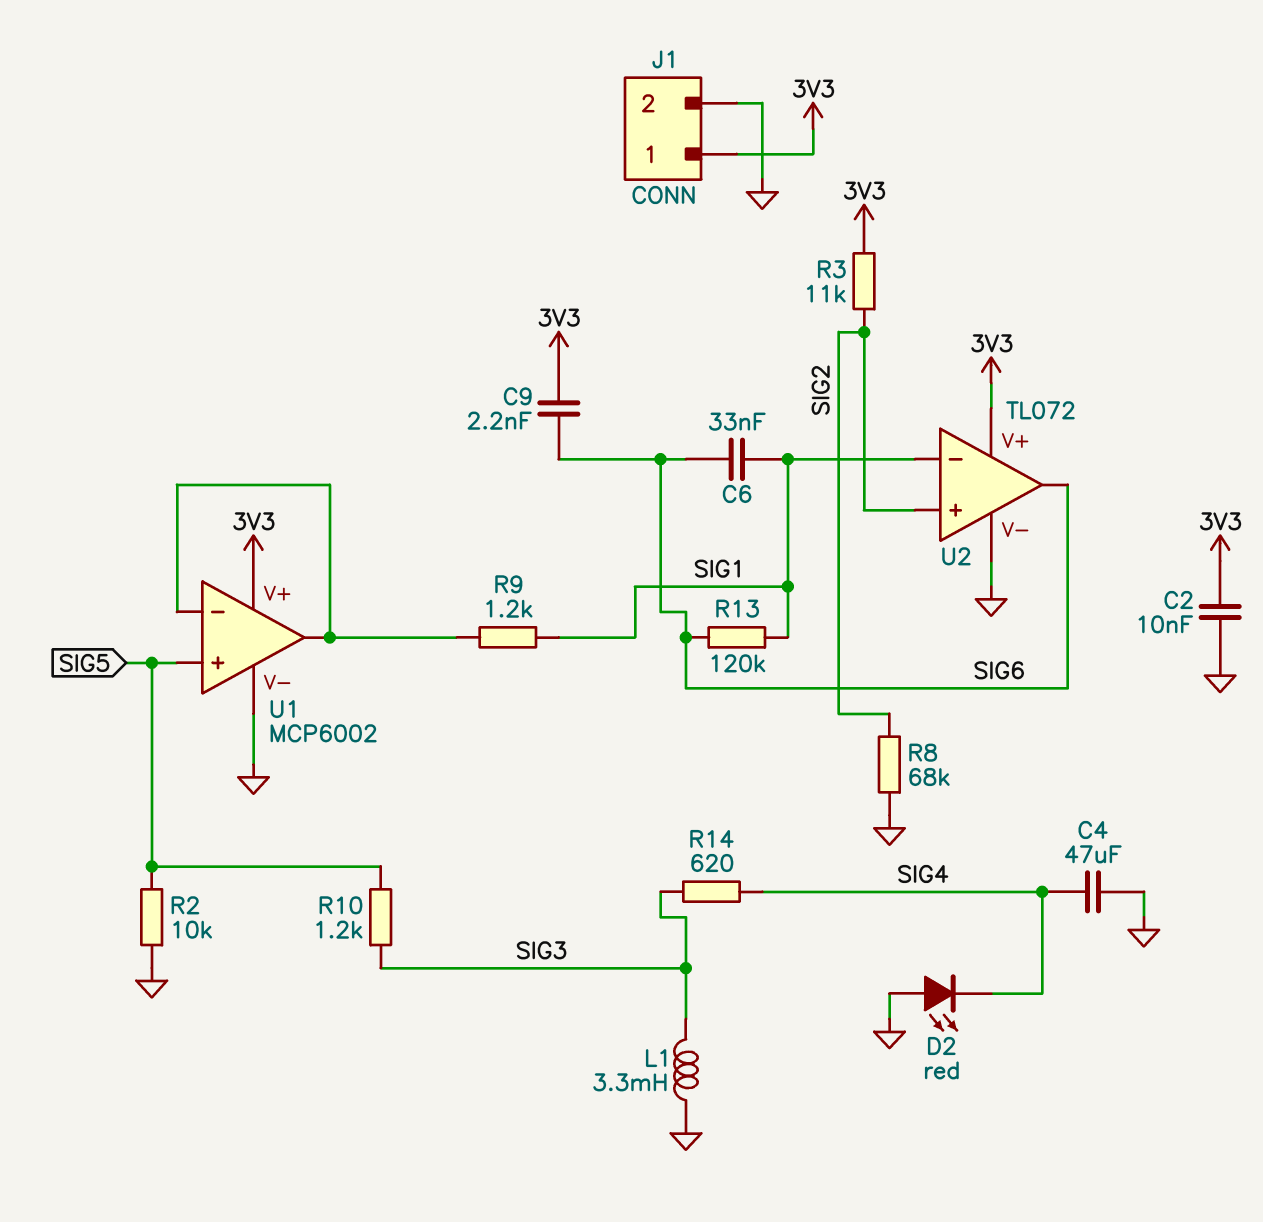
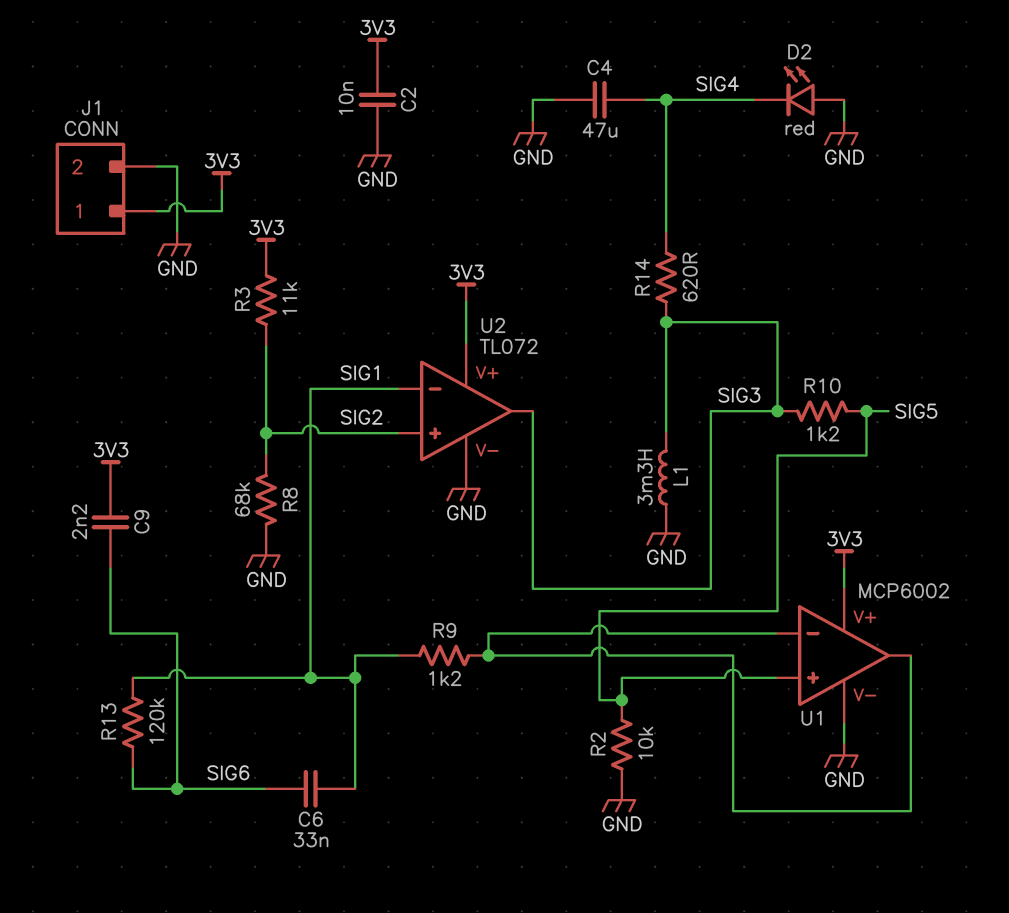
U2 pin out: SIG6 -> SIG3

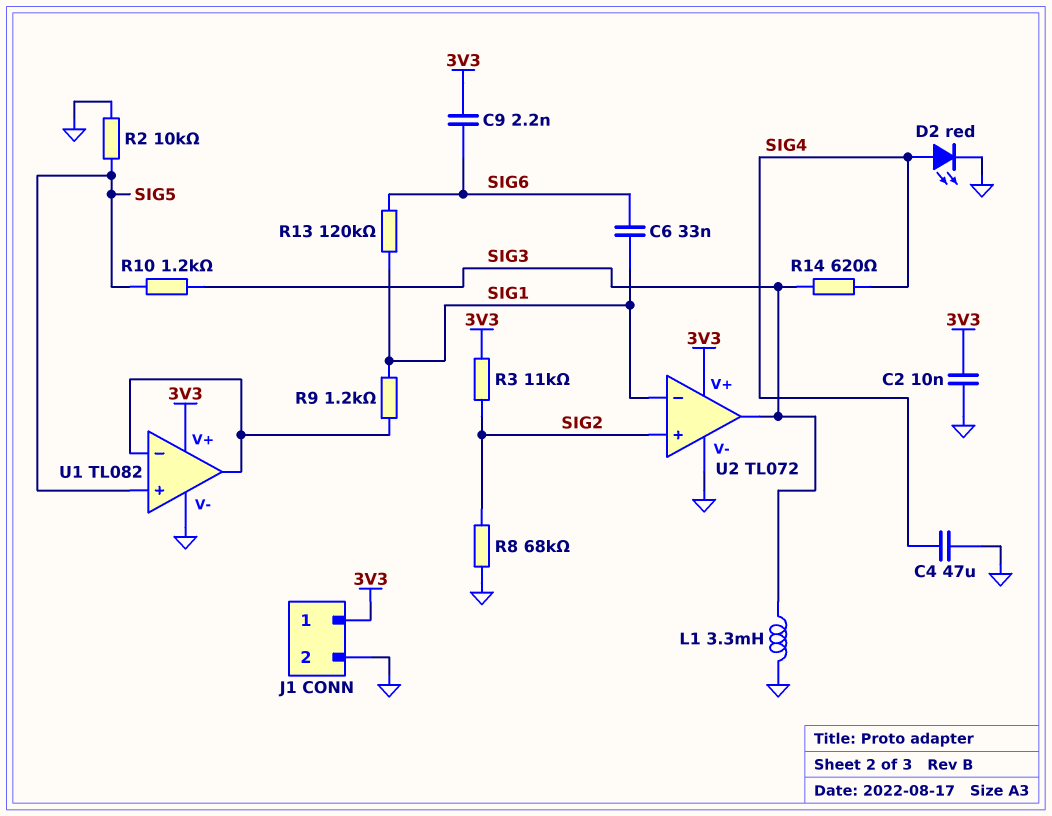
D2: LED red (A GND, K SIG4) -> LED red (A SIG4, K GND)
U1: MCP6002 -> TL082

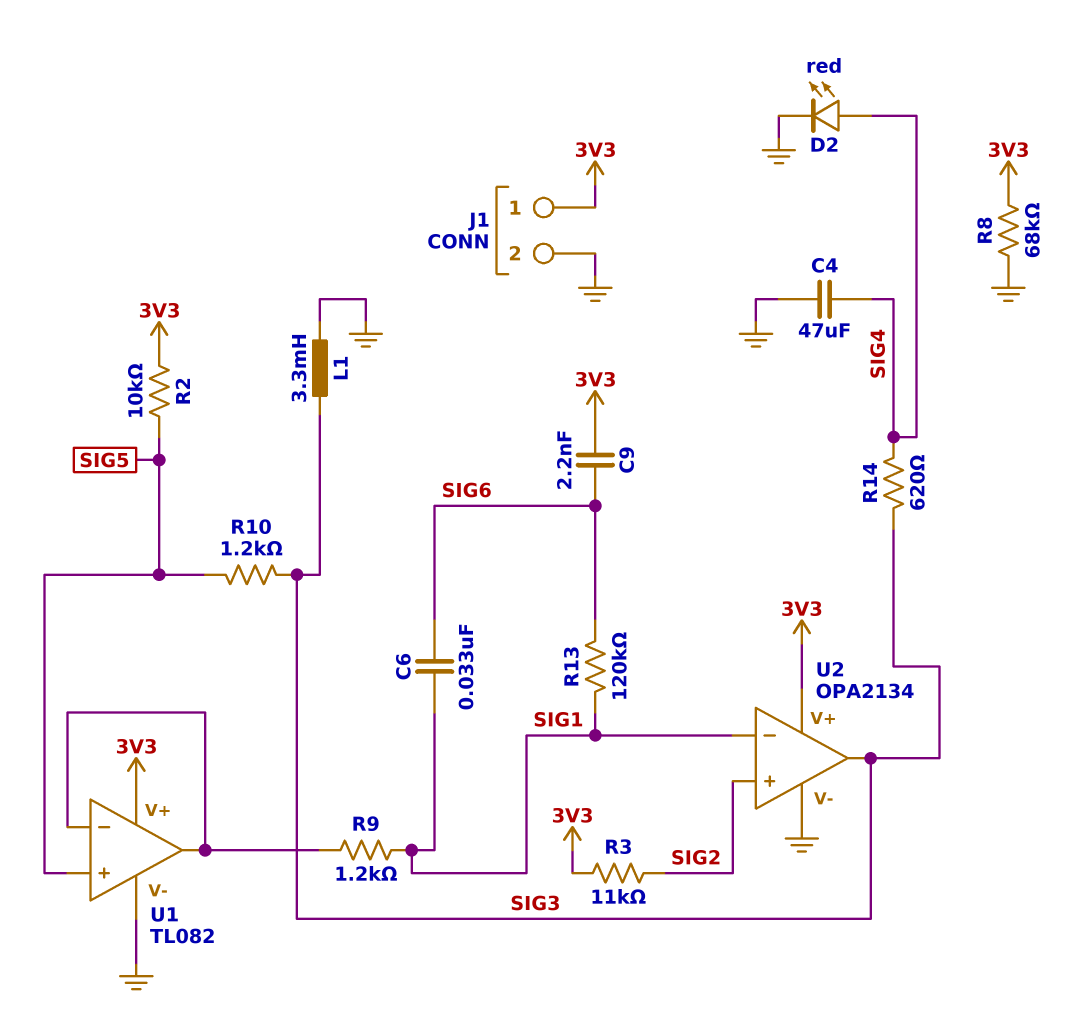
C2: 10nF (3V3, GND) -> none
R2: 10k (GND, SIG5) -> 10k (3V3, SIG5)
R8: 68k (GND, SIG2) -> 68k (3V3, GND)
U2: TL072 -> OPA2134

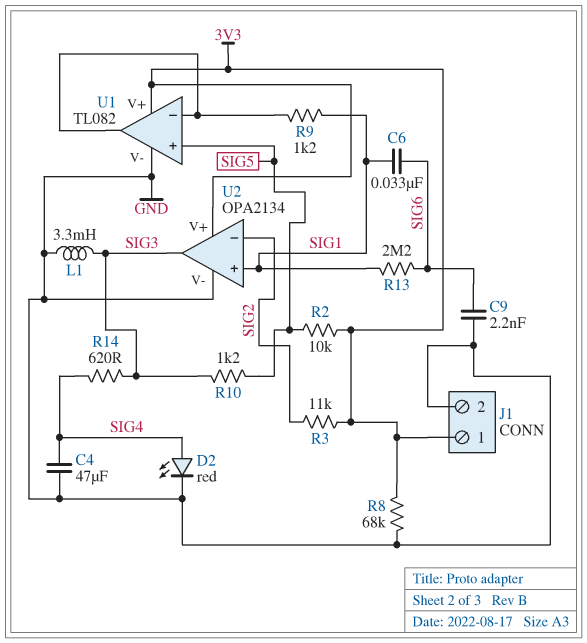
C9: 2.2nF (3V3, SIG6) -> 2.2nF (GND, SIG6)
R13: 120k (SIG1, SIG6) -> 2.2M (SIG1, SIG6)
U2 pin in+: SIG2 -> SIG1
U2 pin in-: SIG1 -> SIG2

